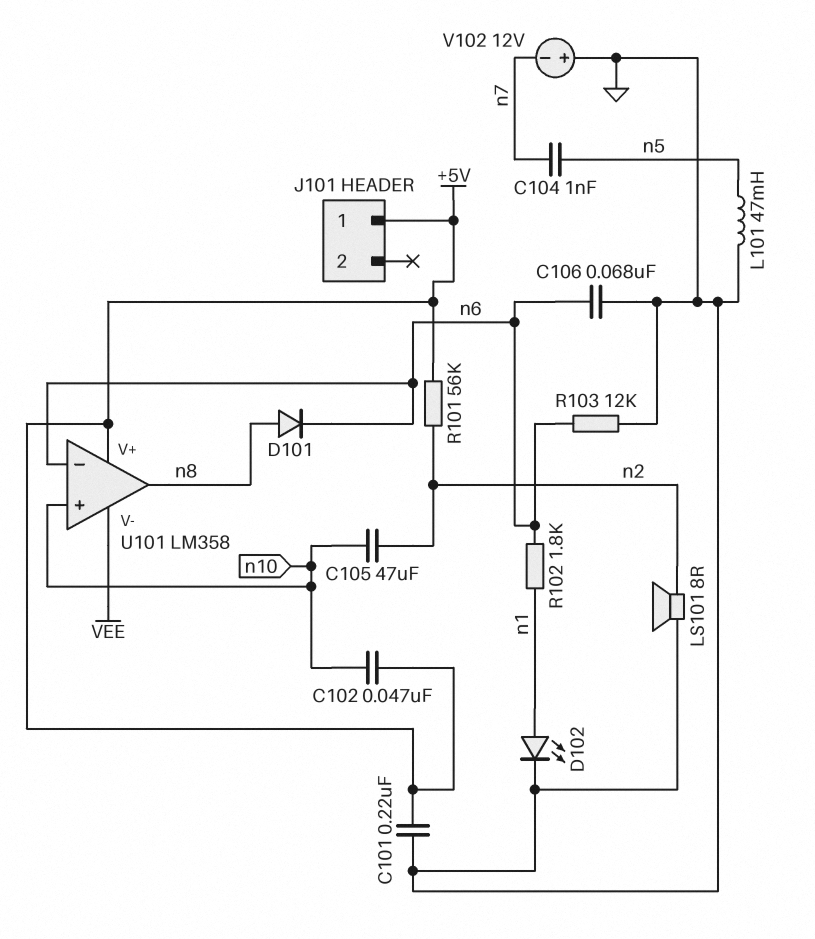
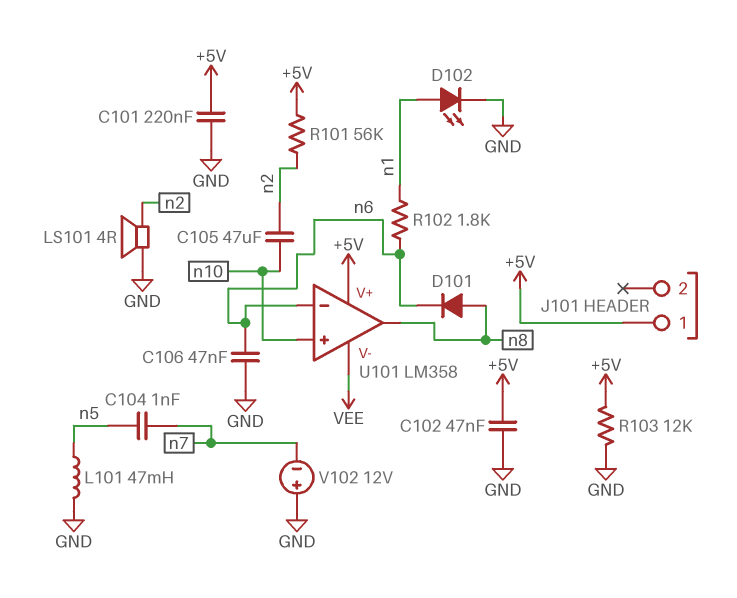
C102: 47nF (+5V, n10) -> 47nF (+5V, GND)
C106: 68nF (GND, n6) -> 47nF (GND, n6)
LS101: speaker 8R (GND, n2) -> speaker 4R (GND, n2)
R103: 12k (GND, n6) -> 12k (+5V, GND)

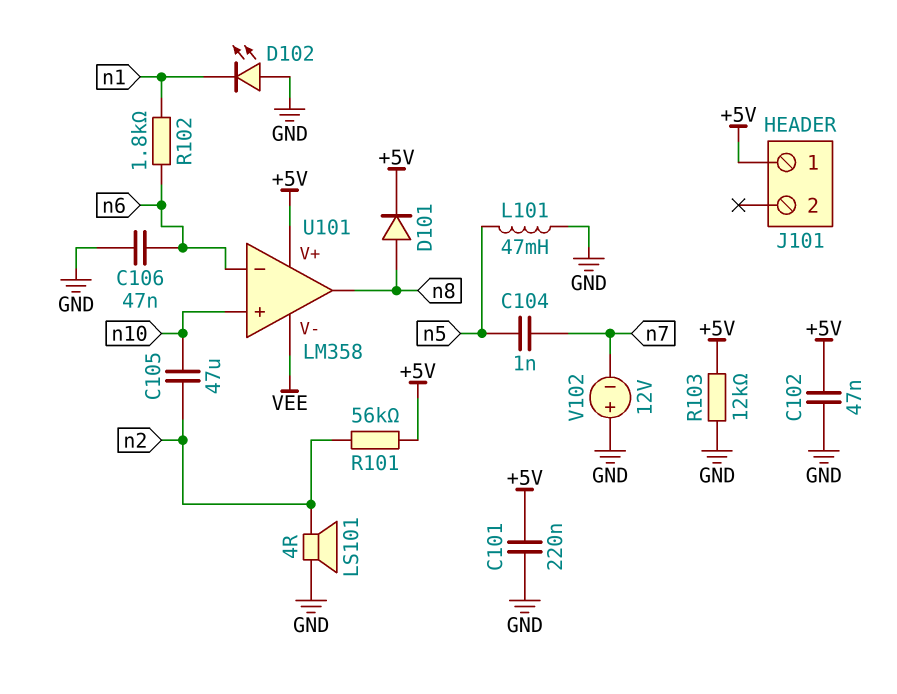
D101: diode (A n8, K n6) -> diode (A n8, K +5V)
D102: LED (A n1, K GND) -> LED (A GND, K n1)

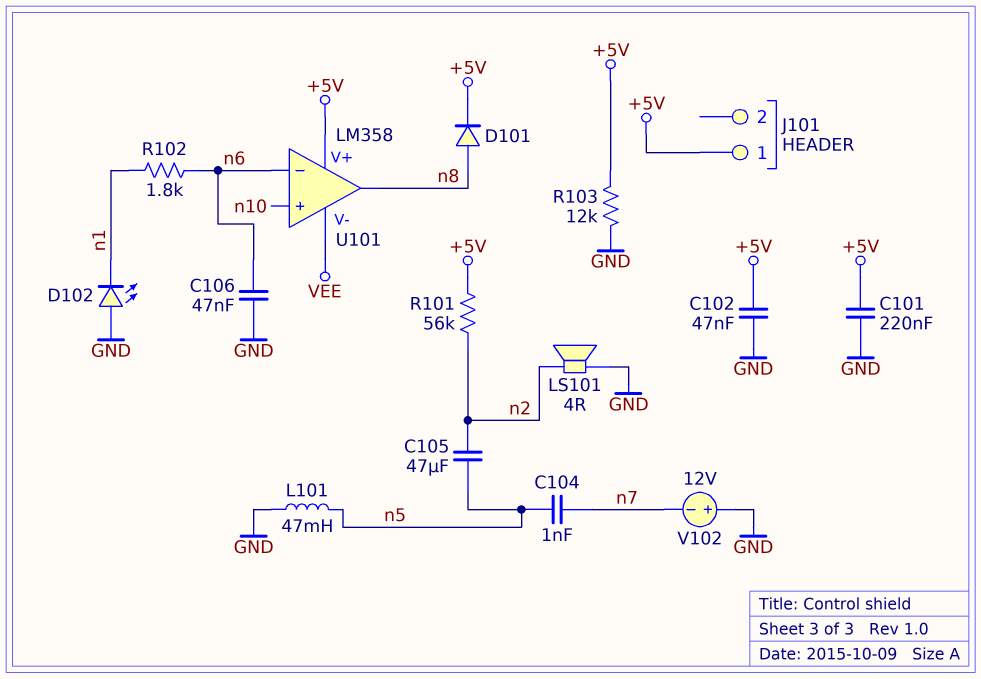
C105: 47uF (n2, n10) -> 47uF (n2, n5)

